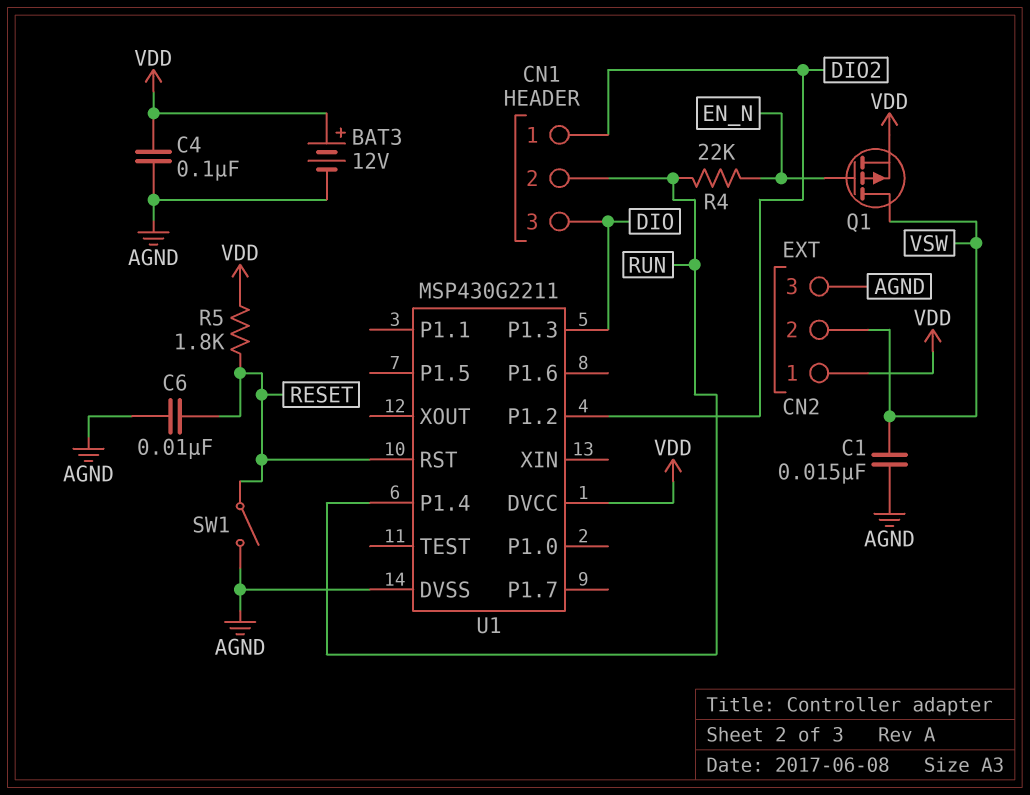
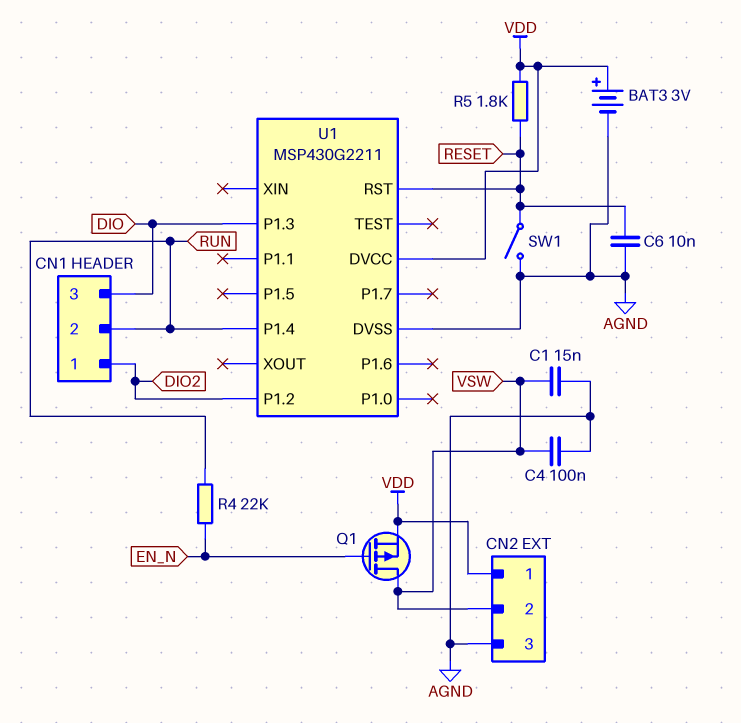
BAT3: 12V (plus VDD, minus AGND) -> 3V (plus VDD, minus AGND)
C4: 100nF (AGND, VDD) -> 100nF (AGND, VSW)

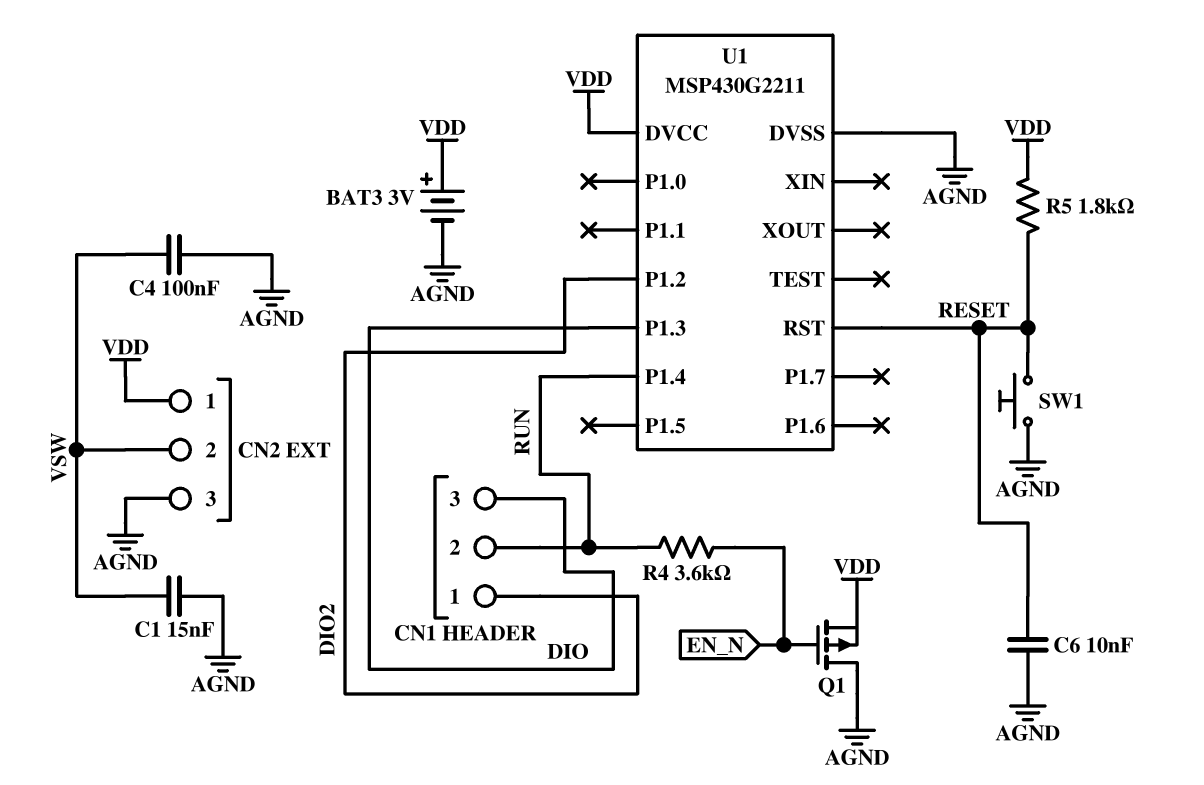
Q1: PMOS (G EN_N, D VSW, S VDD) -> PMOS (G EN_N, D AGND, S VDD)
R4: 22k (EN_N, RUN) -> 3.6k (EN_N, RUN)
SW1: switch (AGND, RESET) -> button (AGND, RESET)

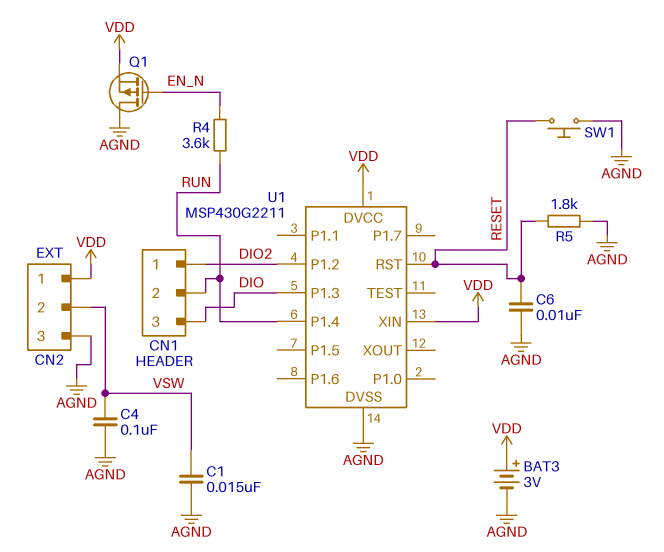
R5: 1.8k (RESET, VDD) -> 1.8k (AGND, RESET)
U1 pin XIN: none -> VDD

